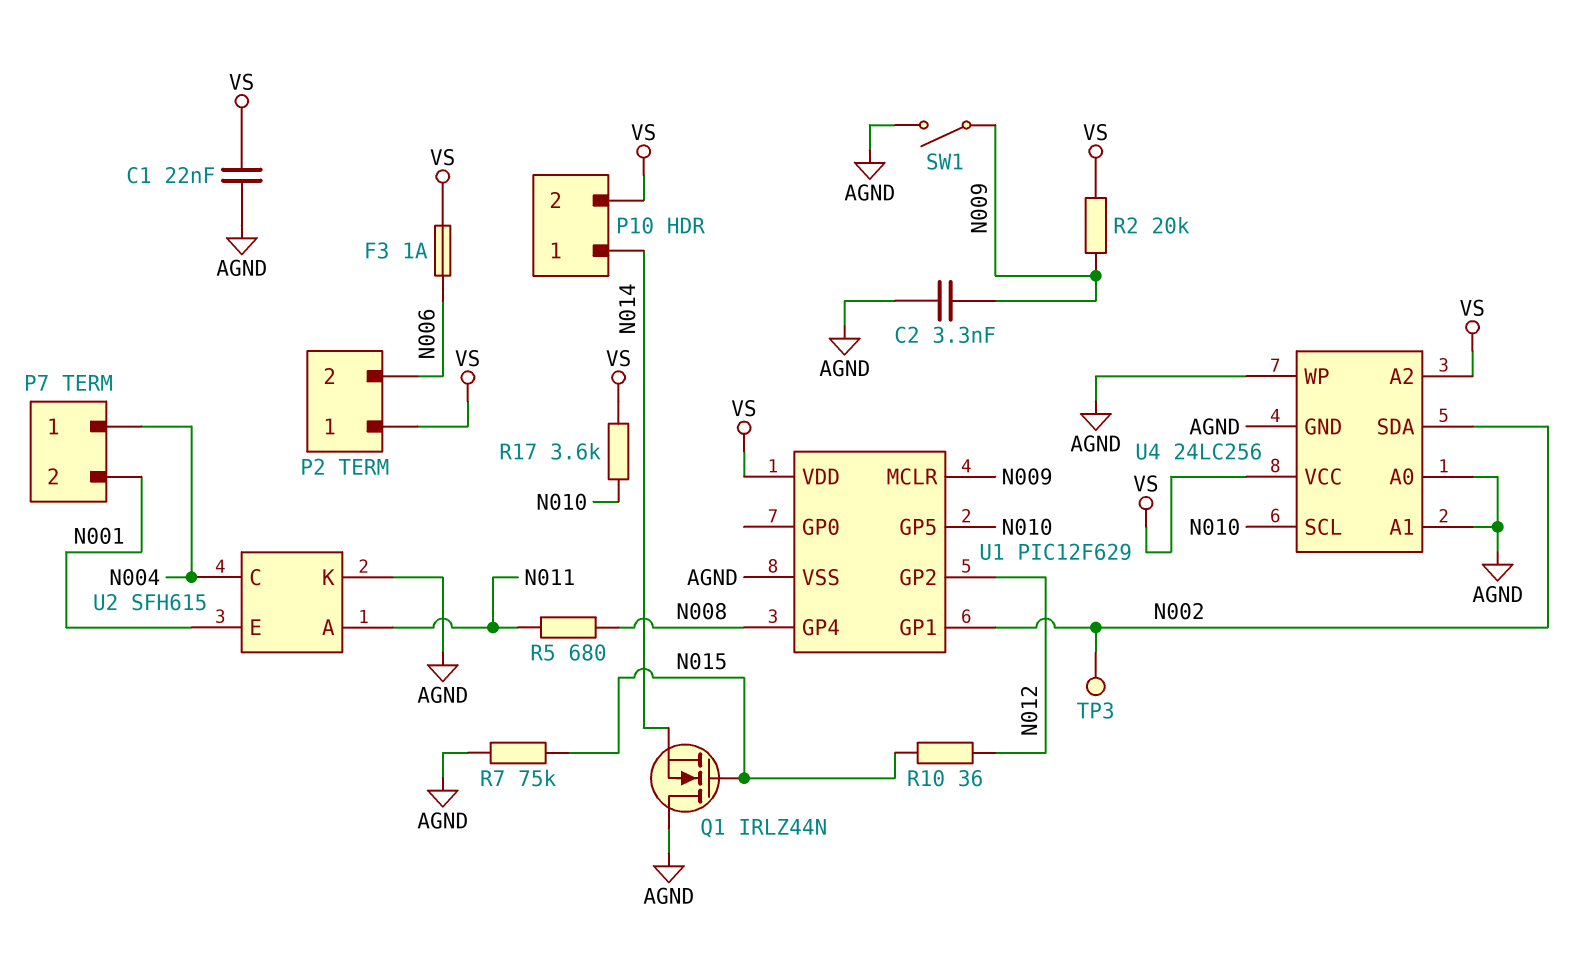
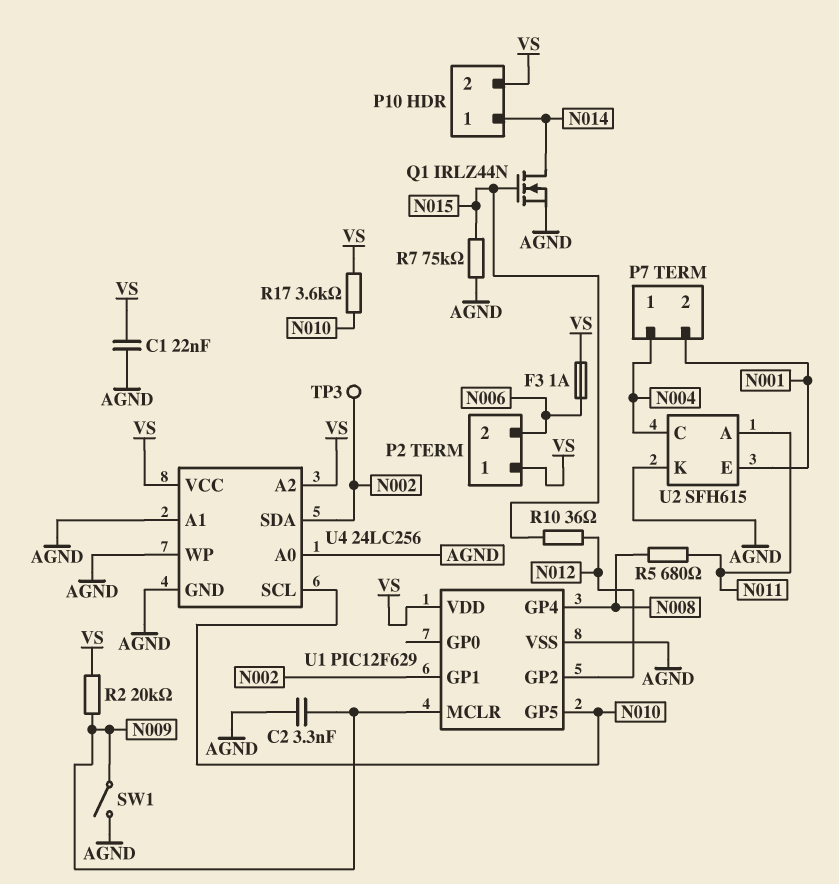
Q1: NMOS IRLZ44N (G N015, D AGND, S N014) -> NMOS IRLZ44N (G N015, D N014, S AGND)

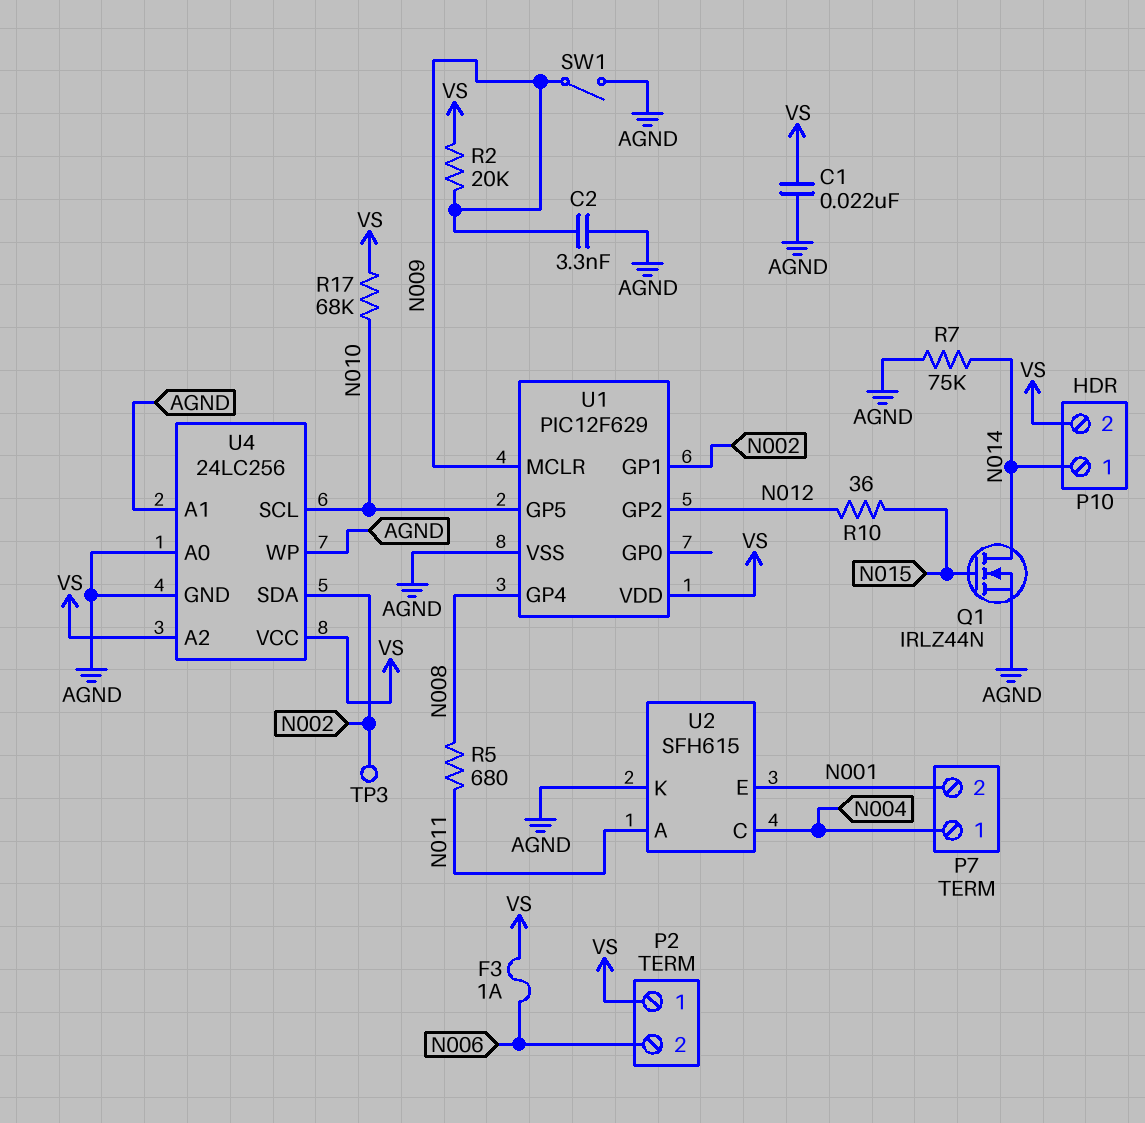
R7: 75k (AGND, N015) -> 75k (AGND, N014)
R17: 3.6k (N010, VS) -> 68k (N010, VS)

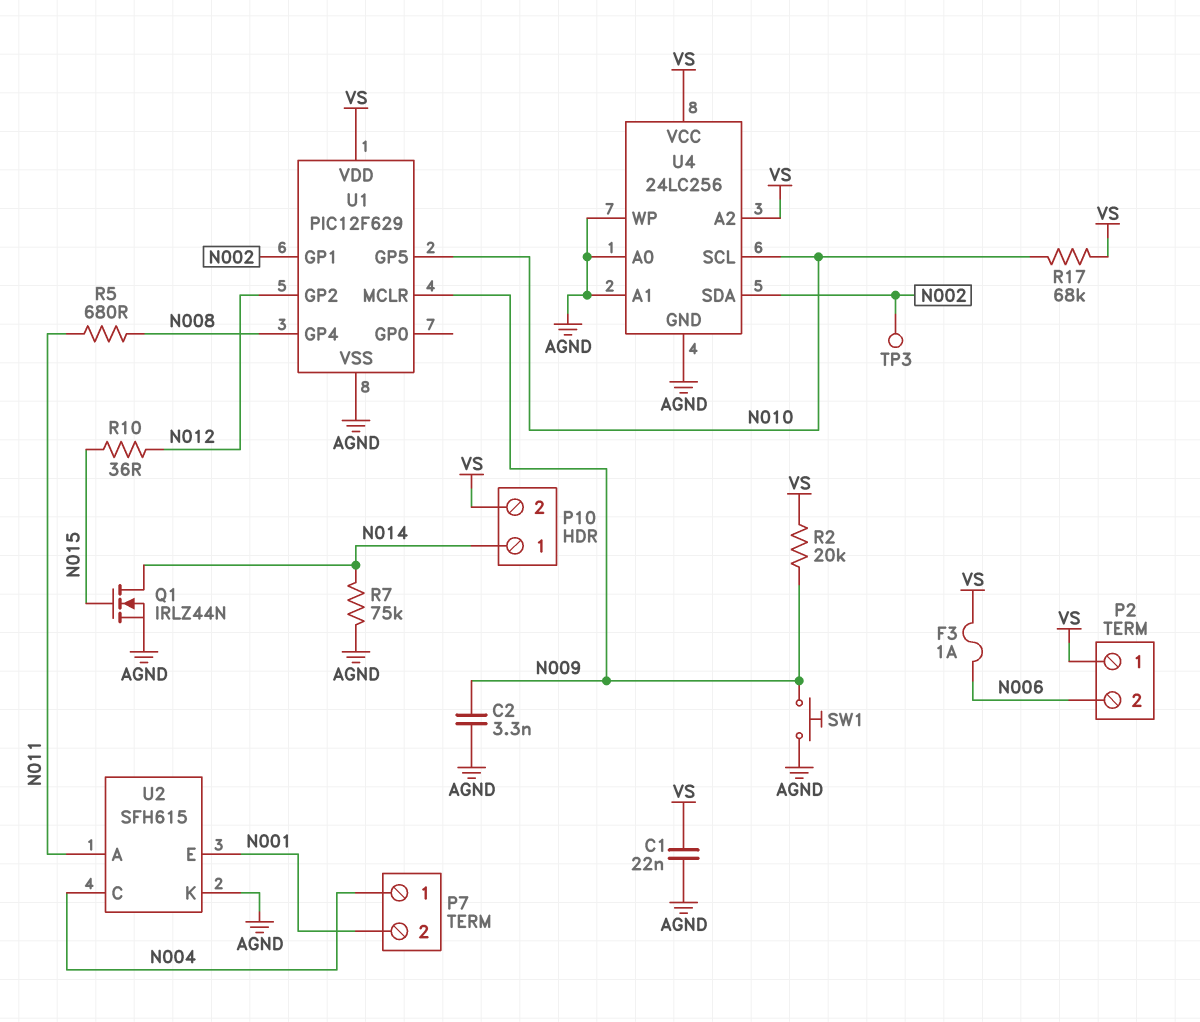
SW1: switch (AGND, N009) -> button (AGND, N009)

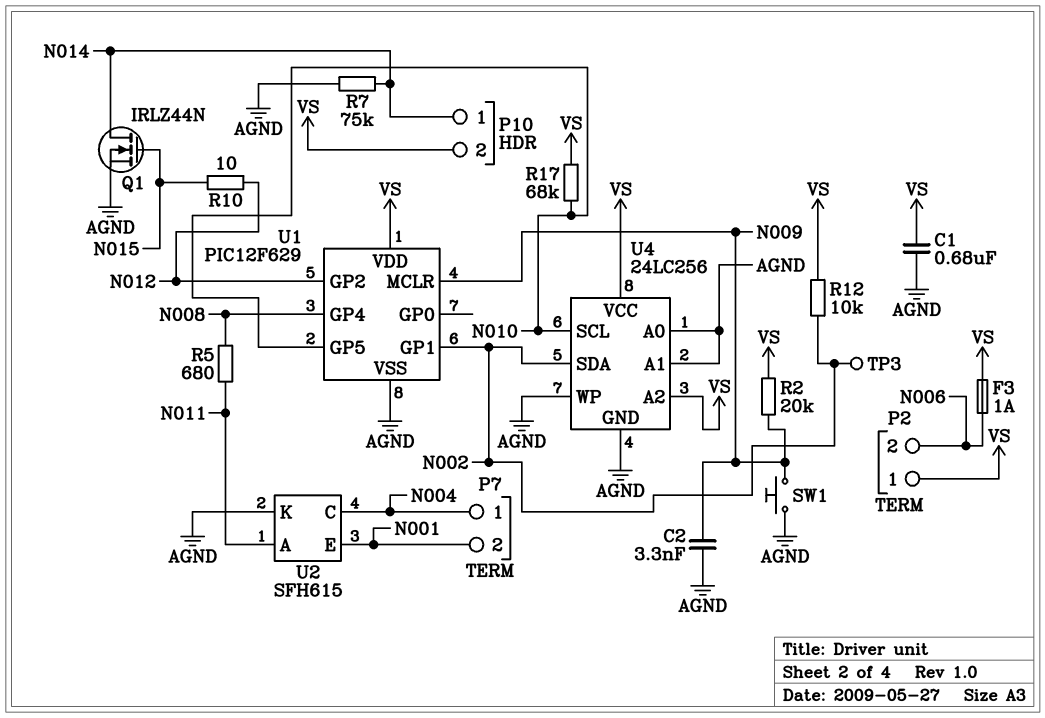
C1: 22nF (AGND, VS) -> 680nF (AGND, VS)
R10: 36 (N012, N015) -> 10 (N012, N015)
R12: none -> 10k (N002, VS)

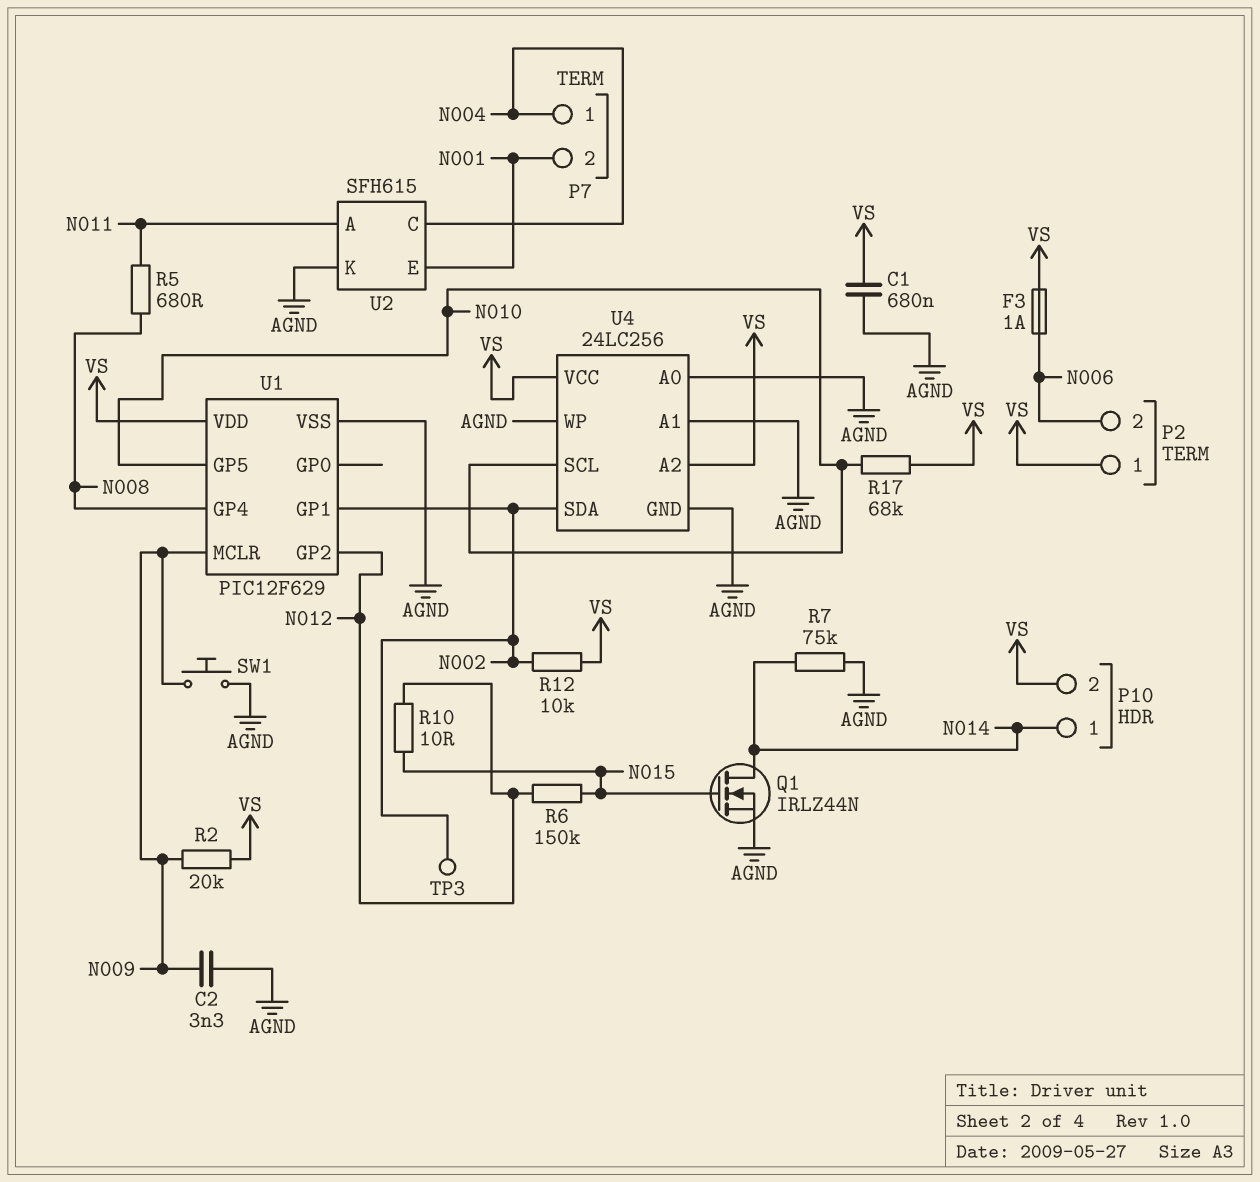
R6: none -> 150k (N012, N015)

